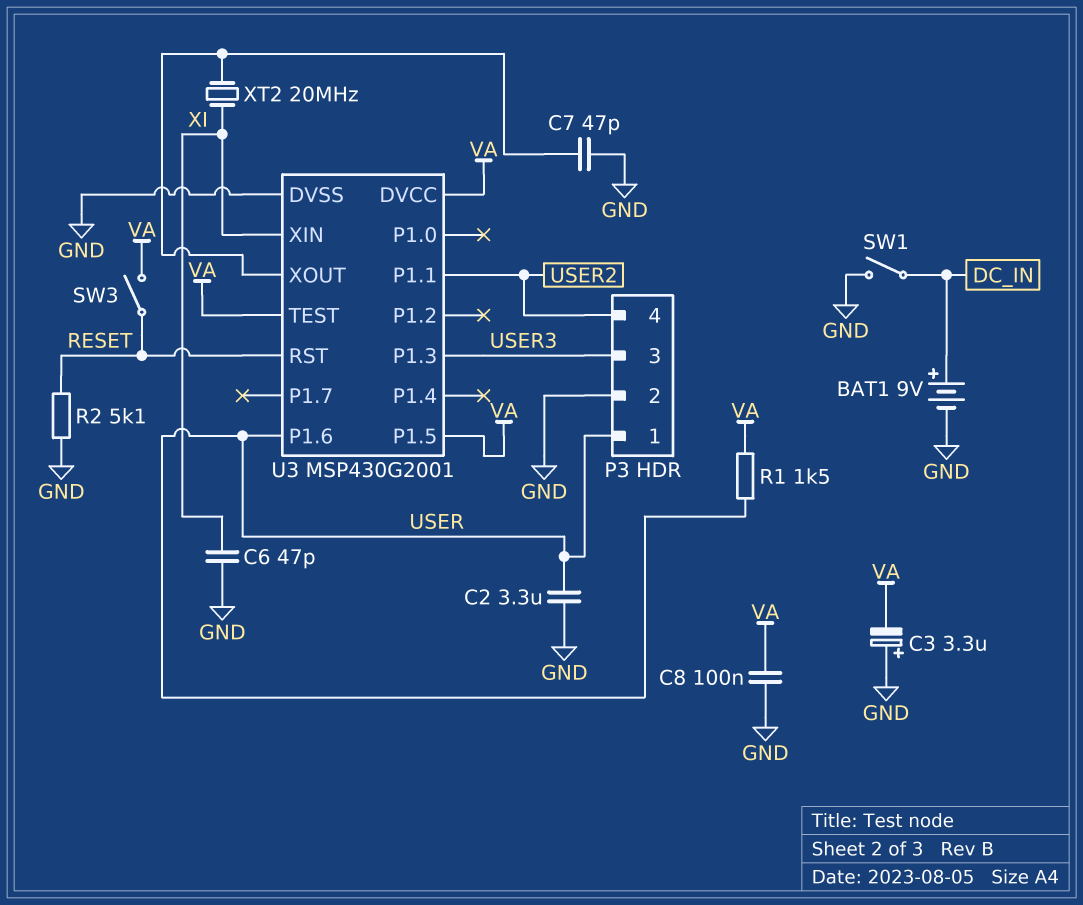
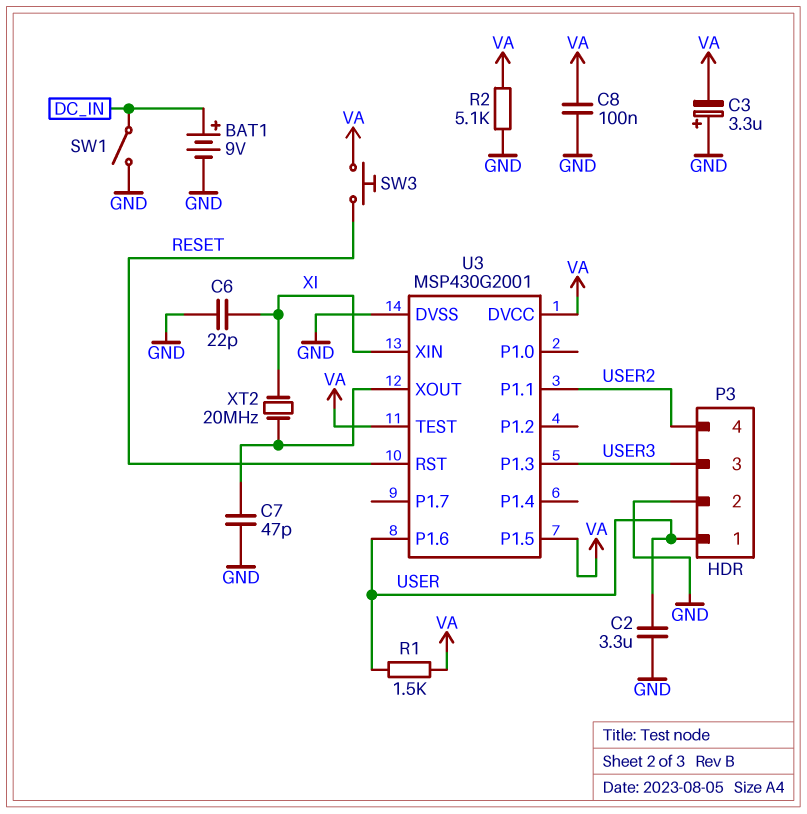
C6: 47pF (GND, XI) -> 22pF (GND, XI)
R2: 5.1k (GND, RESET) -> 5.1k (GND, VA)
SW3: switch (RESET, VA) -> button (RESET, VA)

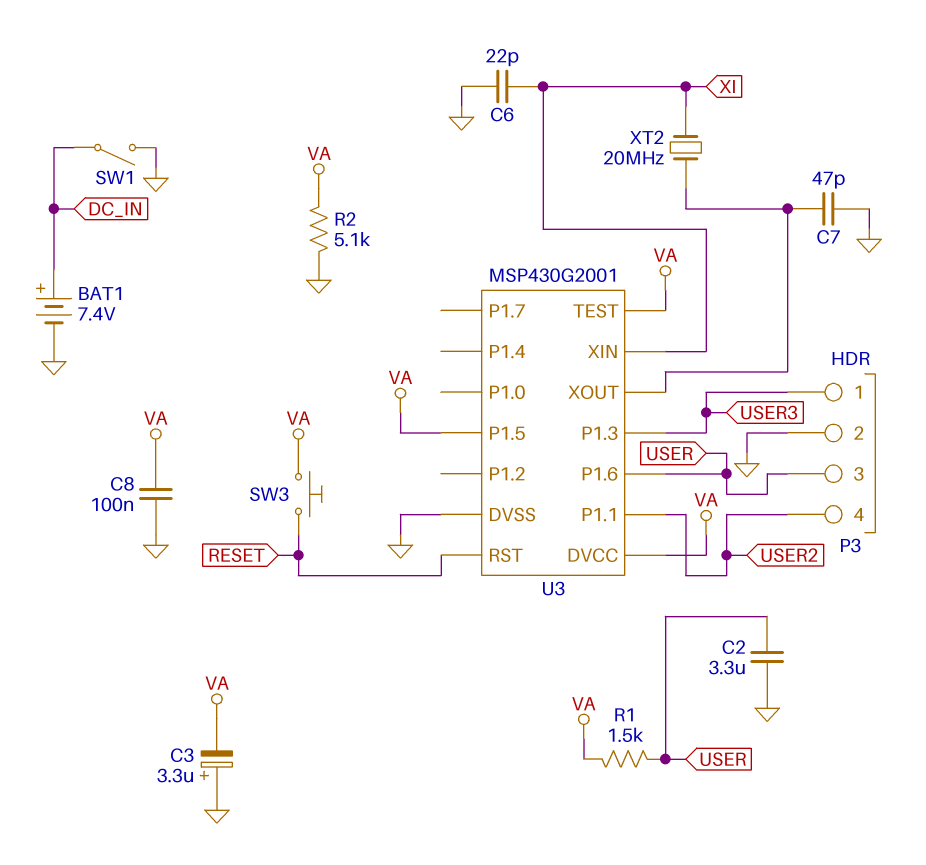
BAT1: 9V (plus DC_IN, minus GND) -> 7.4V (plus DC_IN, minus GND)
P3 pin 1: USER -> USER3
P3 pin 3: USER3 -> USER

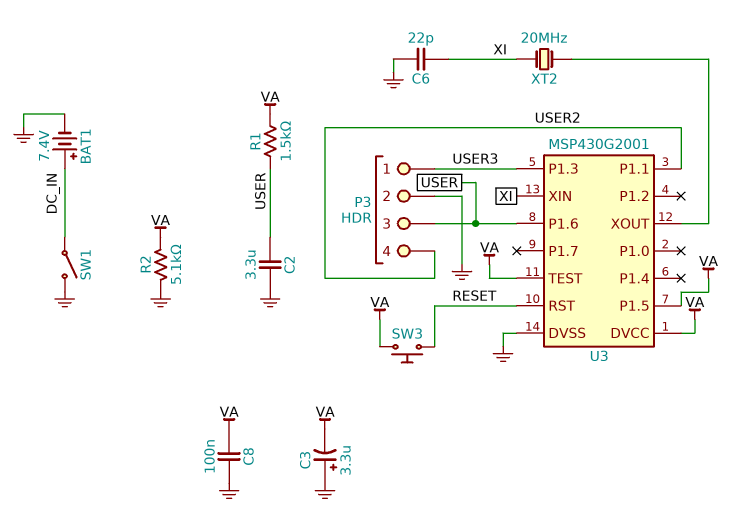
C7: 47pF (GND, U3/XOUT) -> none

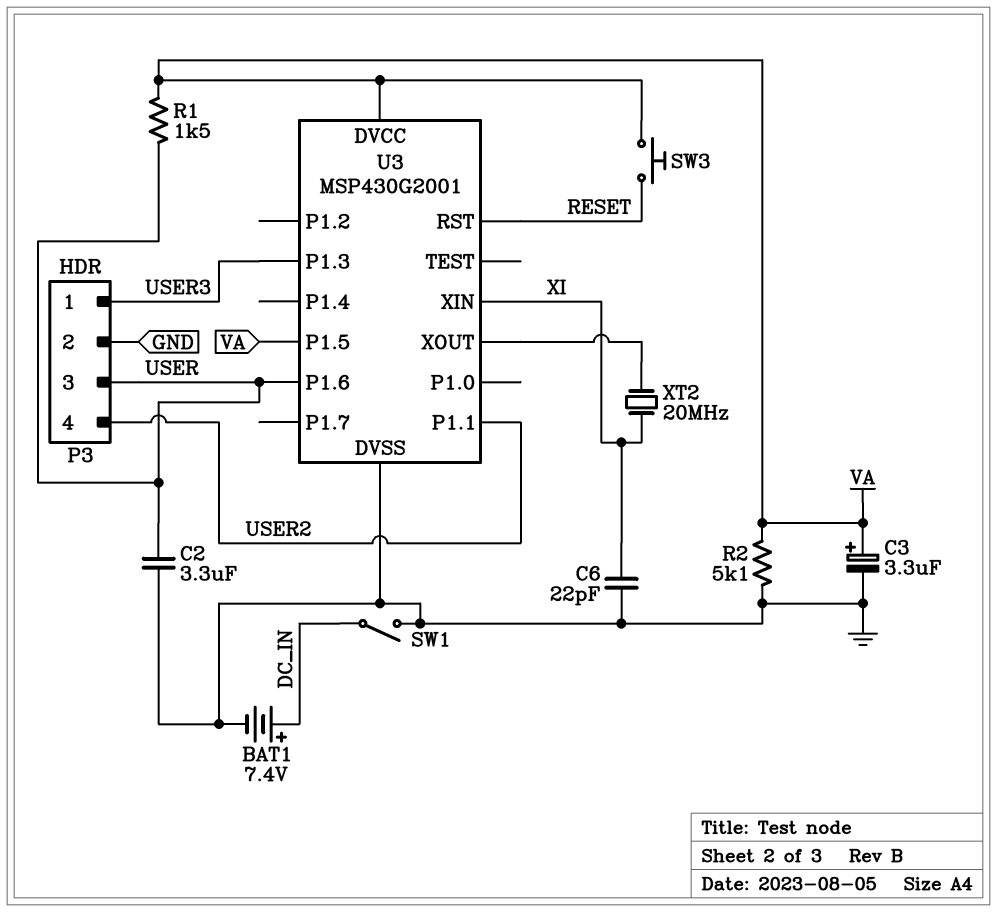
C3: 3.3uF (plus GND, minus VA) -> 3.3uF (plus VA, minus GND)
C8: 100nF (GND, VA) -> none
U3 pin TEST: VA -> none

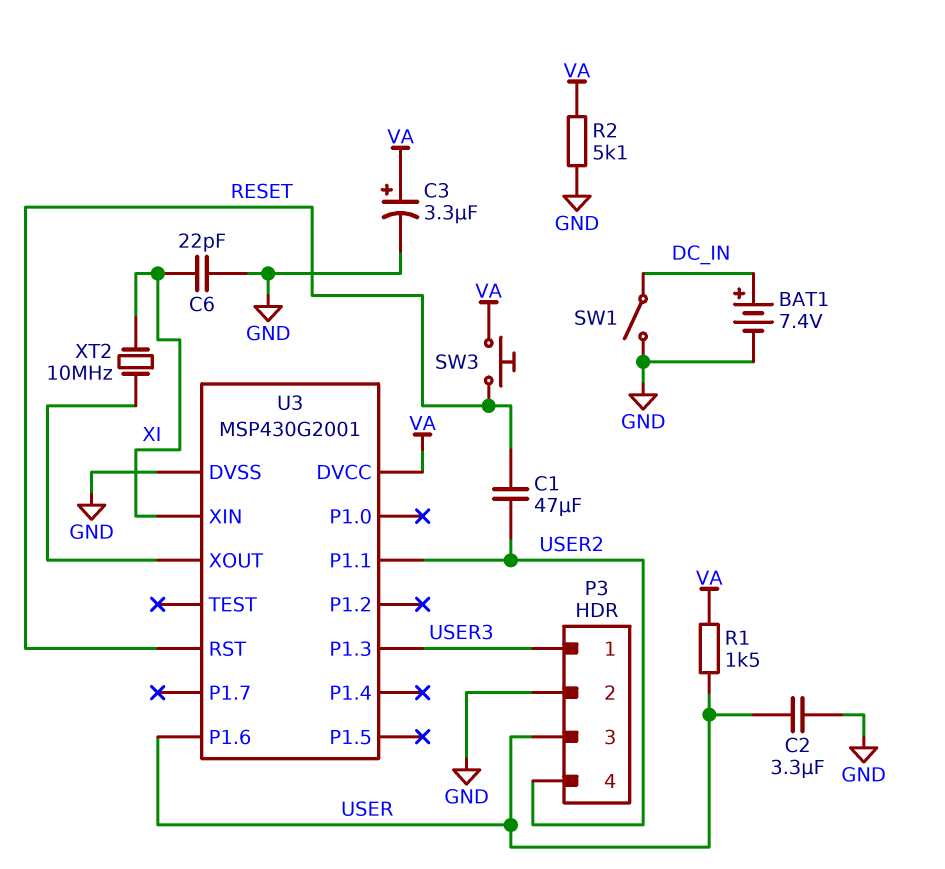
C1: none -> 47uF (RESET, USER2)
U3 pin P1.5: VA -> none
XT2: 20MHz (U3/XOUT, XI) -> 10MHz (U3/XOUT, XI)

